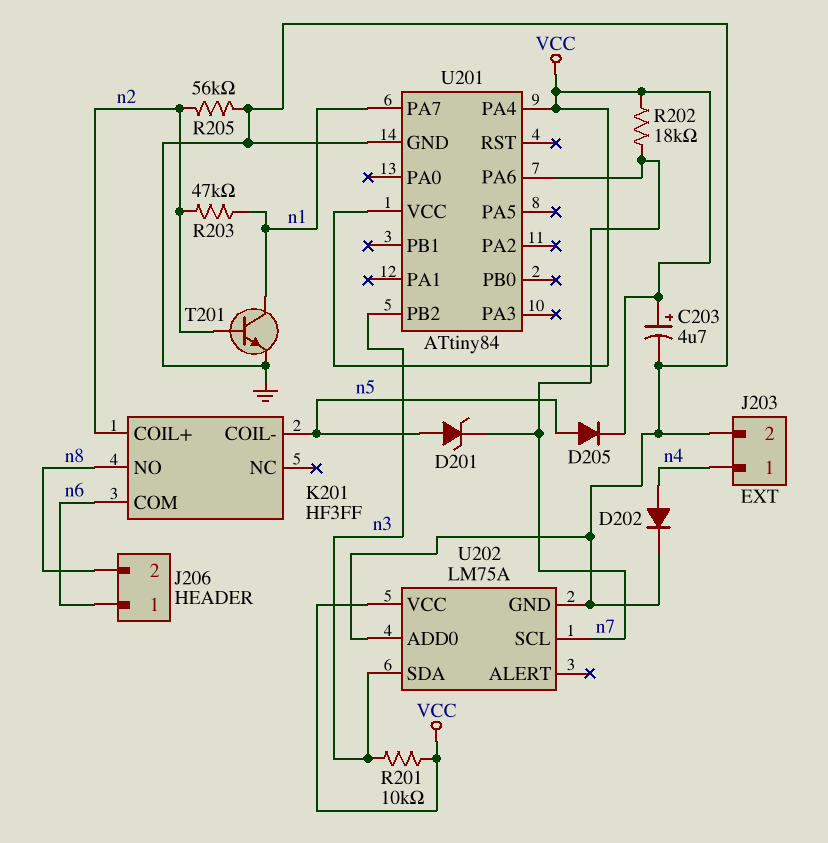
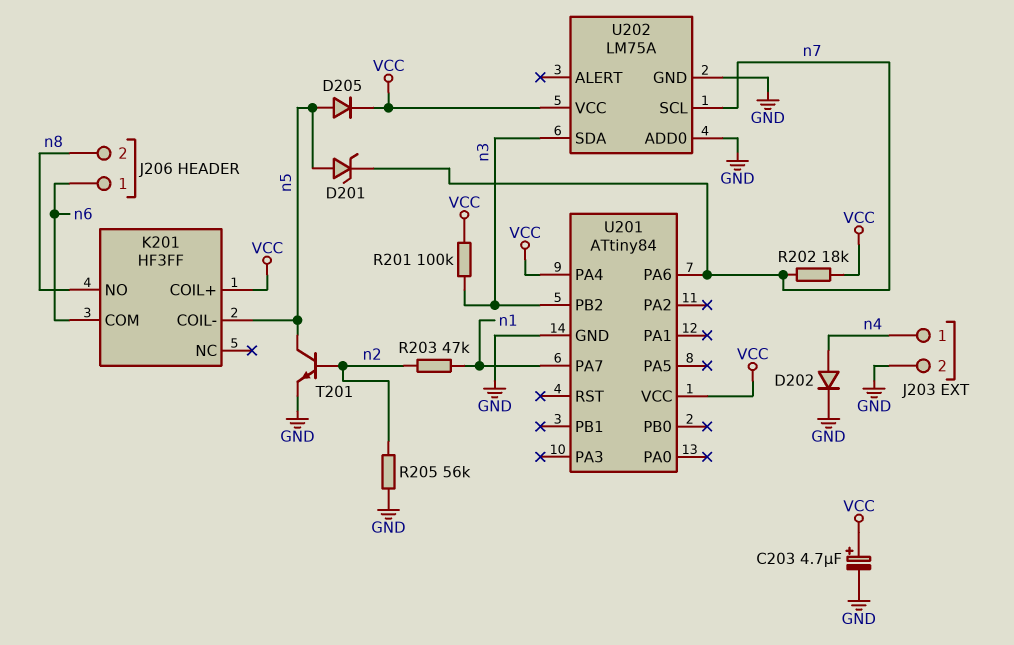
K201 pin COIL+: n2 -> VCC
R201: 10k (VCC, n3) -> 100k (VCC, n3)
T201: NPN (B n2, C n1, E GND) -> NPN (B n2, C n5, E GND)

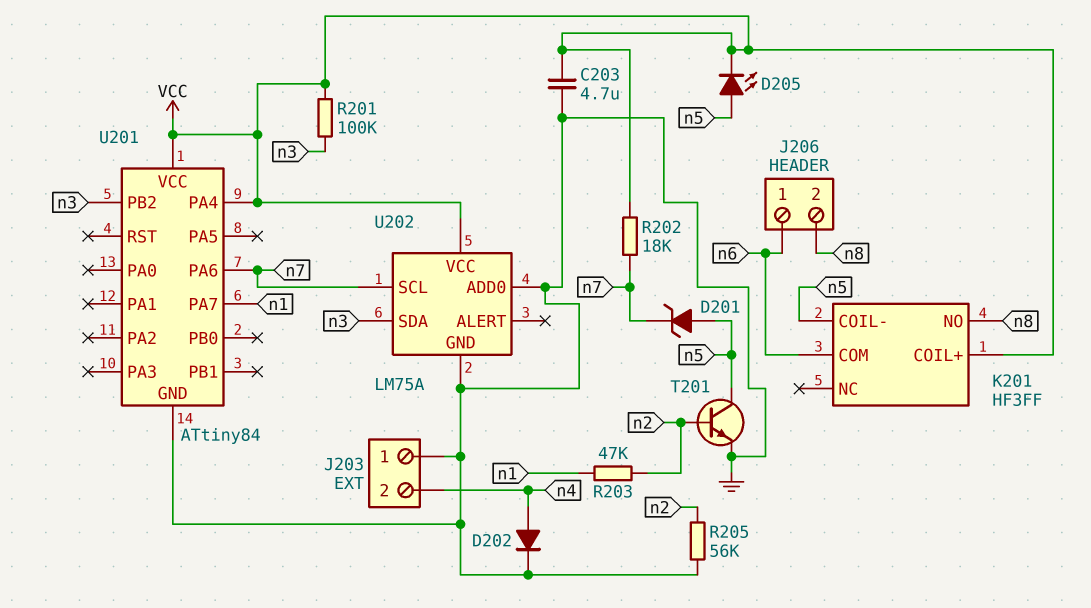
C203: 4.7uF (plus VCC, minus GND) -> 4.7uF (GND, VCC)
D205: diode (A n5, K VCC) -> LED (A n5, K VCC)
J203 pin 1: n4 -> GND
J203 pin 2: GND -> n4

